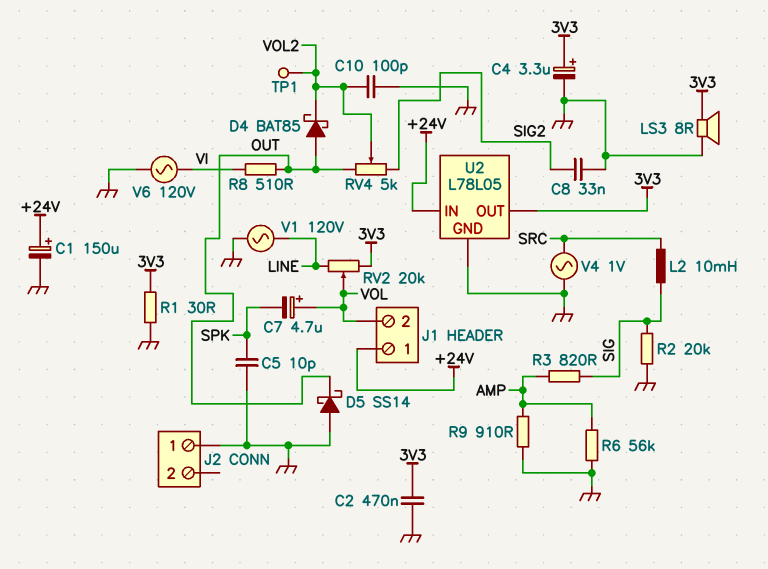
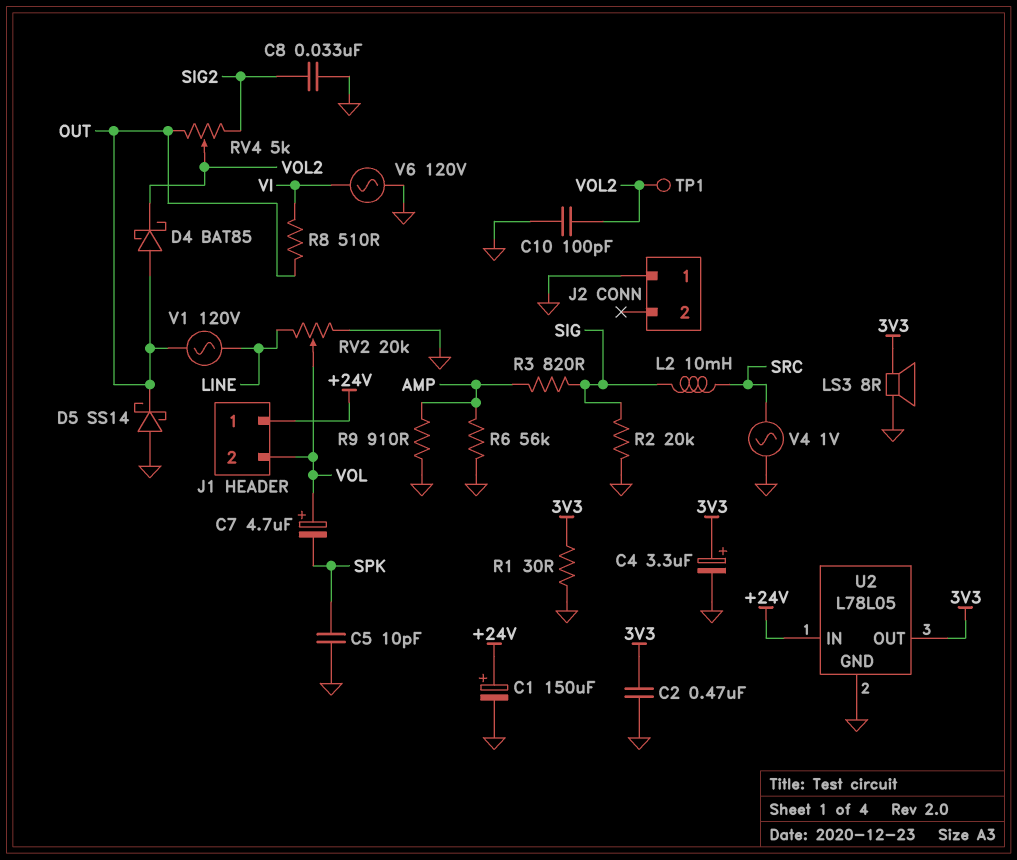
RV2: 20k (3V3, LINE, wiper VOL) -> 20k (GND, LINE, wiper VOL)
V1: AC 120V (GND, LINE) -> AC 120V (LINE, OUT)

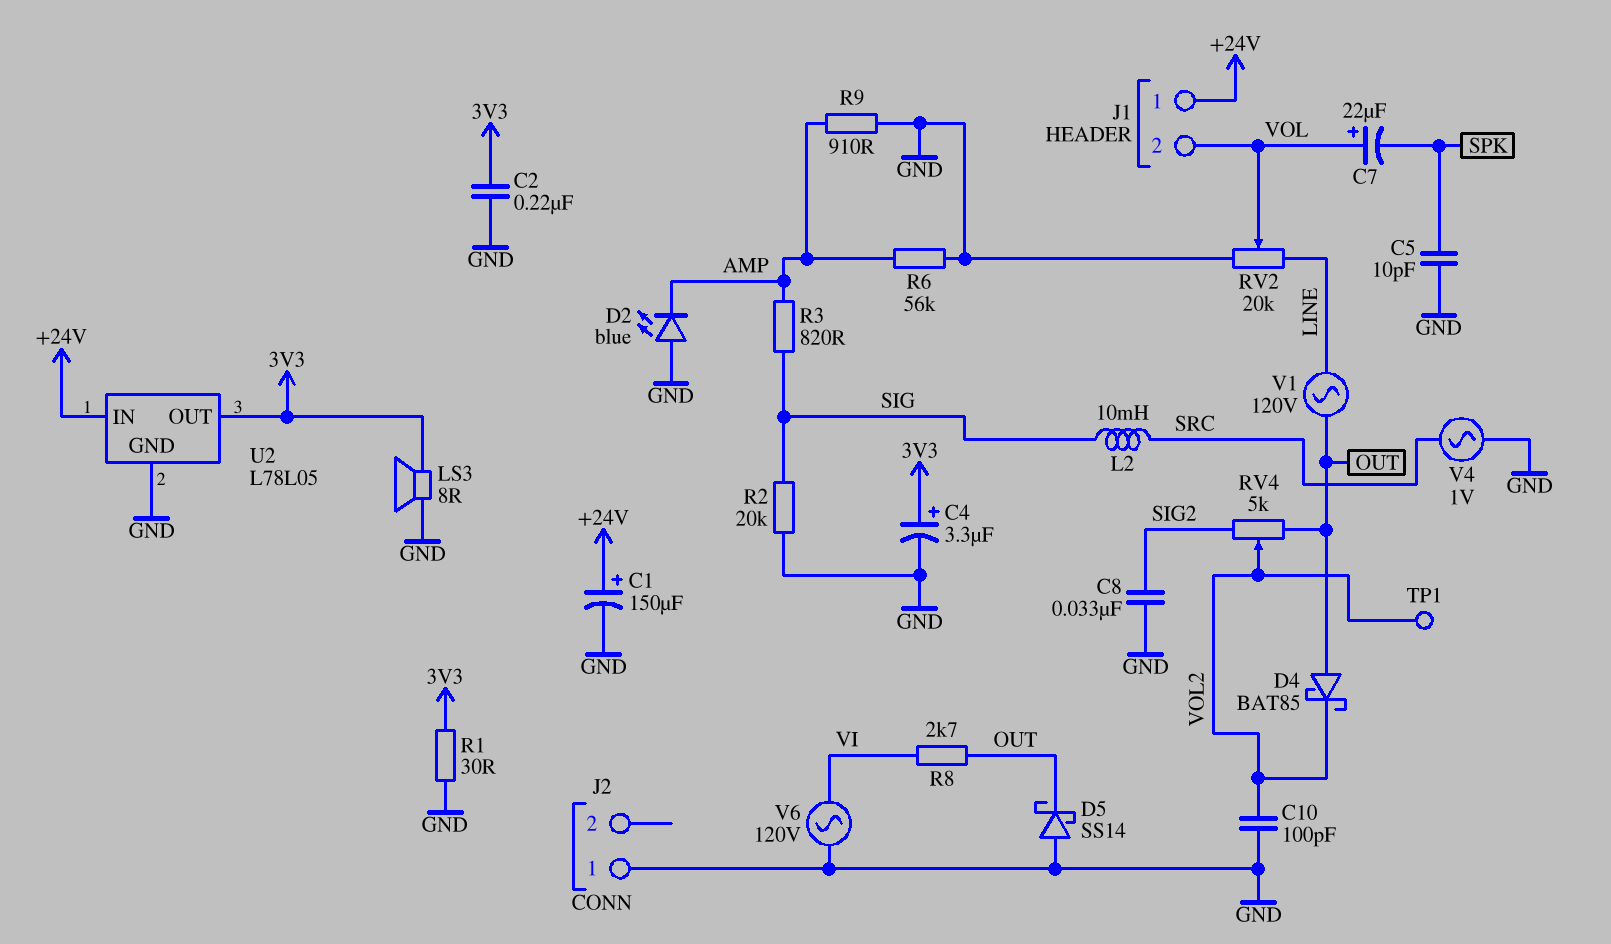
C2: 470nF (3V3, GND) -> 220nF (3V3, GND)
C7: 4.7uF (plus VOL, minus SPK) -> 22uF (plus VOL, minus SPK)
D2: none -> LED blue (A GND, K AMP)
R8: 510 (OUT, VI) -> 2.7k (OUT, VI)

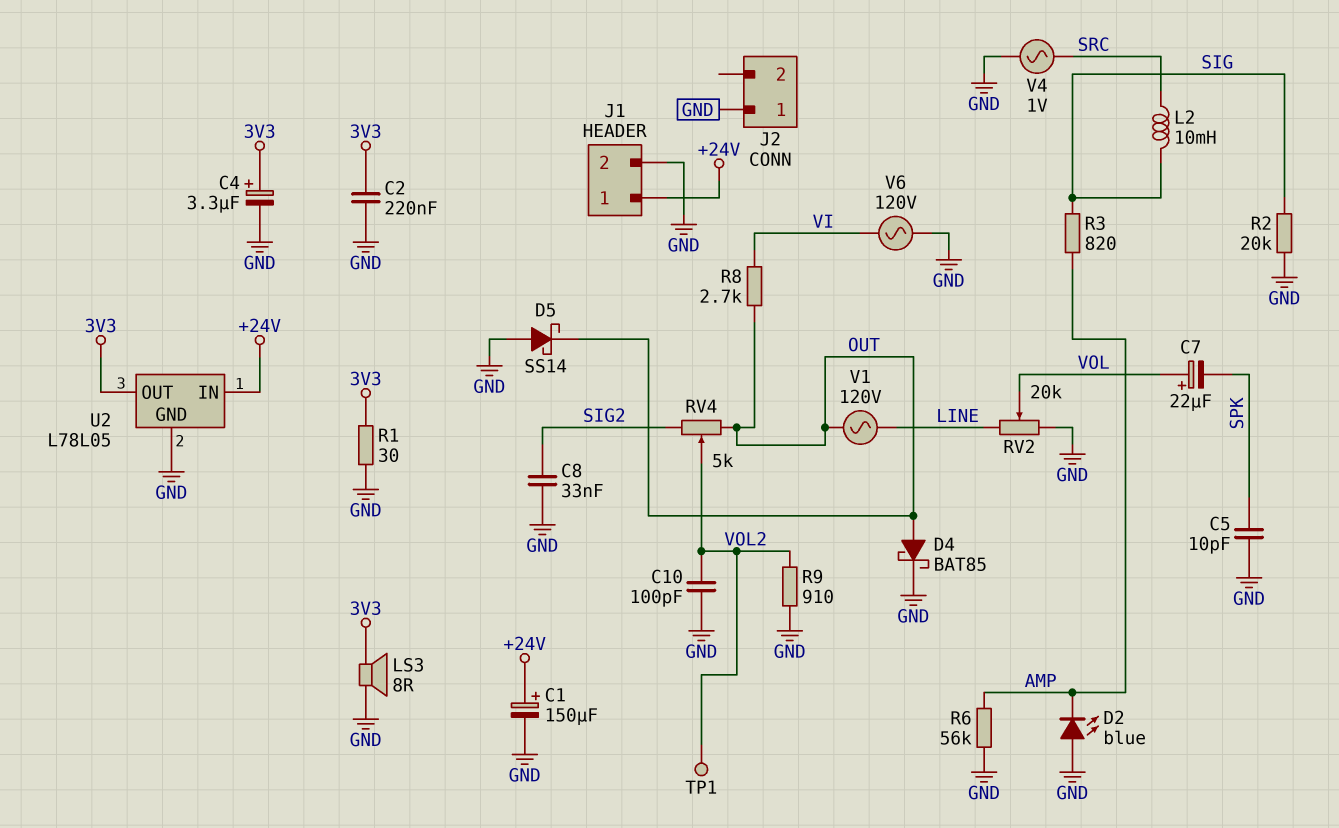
D4: schottky BAT85 (A OUT, K VOL2) -> schottky BAT85 (A OUT, K GND)
J1 pin 2: VOL -> GND
R9: 910 (AMP, GND) -> 910 (GND, VOL2)

